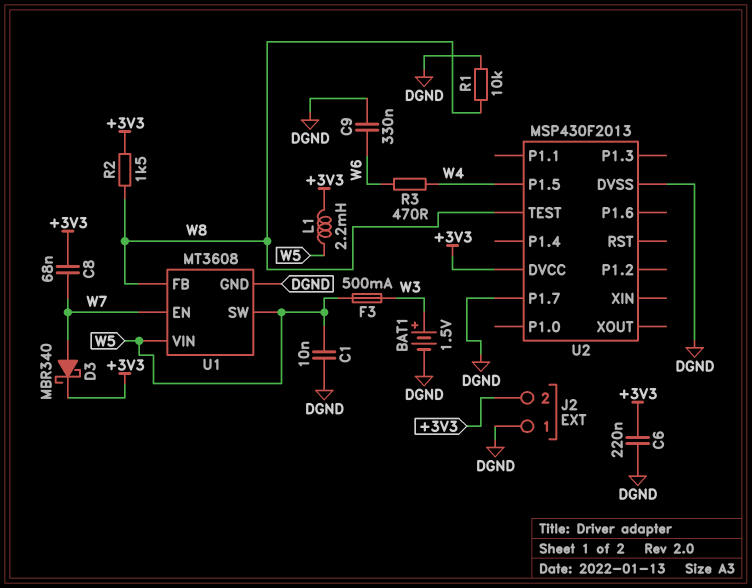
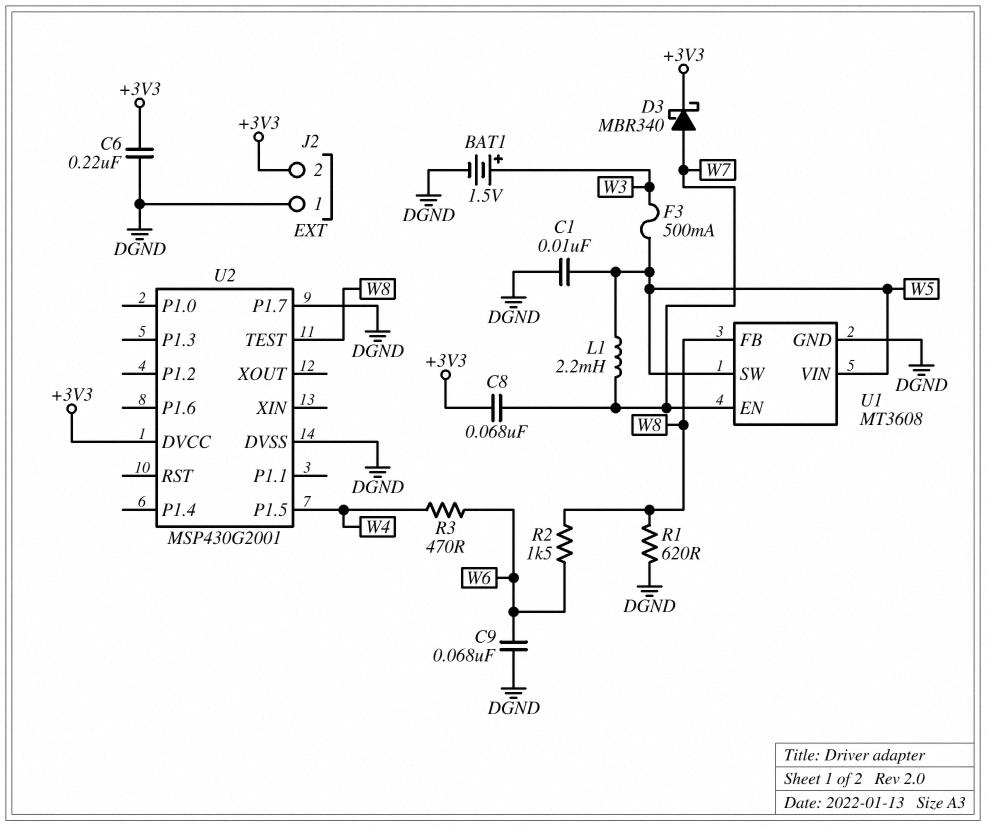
C9: 330nF (DGND, W6) -> 68nF (DGND, W6)
L1: 2.2mH (+3V3, W5) -> 2.2mH (W5, W7)
R1: 10k (DGND, W8) -> 620 (DGND, W8)
R2: 1.5k (+3V3, W8) -> 1.5k (W6, W8)
U2: MSP430F2013 -> MSP430G2001

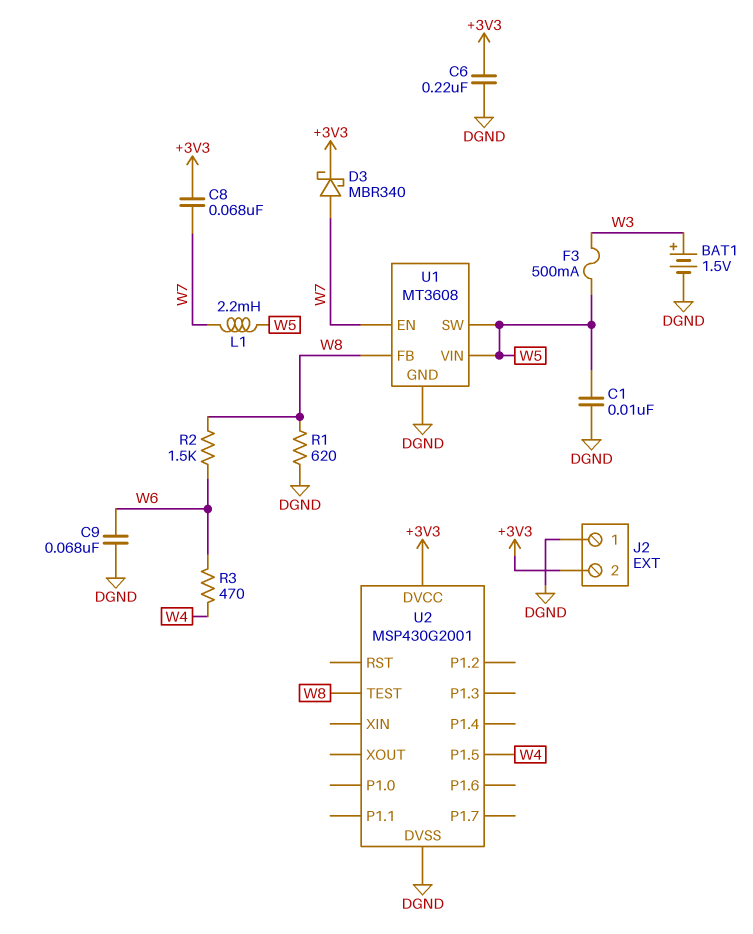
U2 pin P1.7: DGND -> none

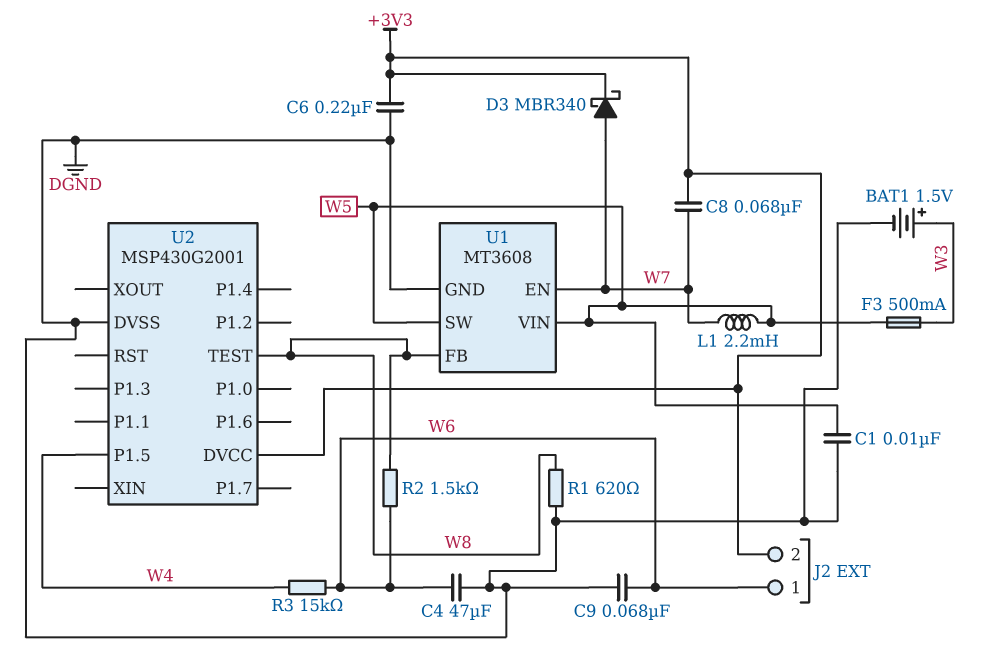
C4: none -> 47uF (DGND, W6)
J2 pin 1: DGND -> W6
R3: 470 (W4, W6) -> 15k (W4, W6)

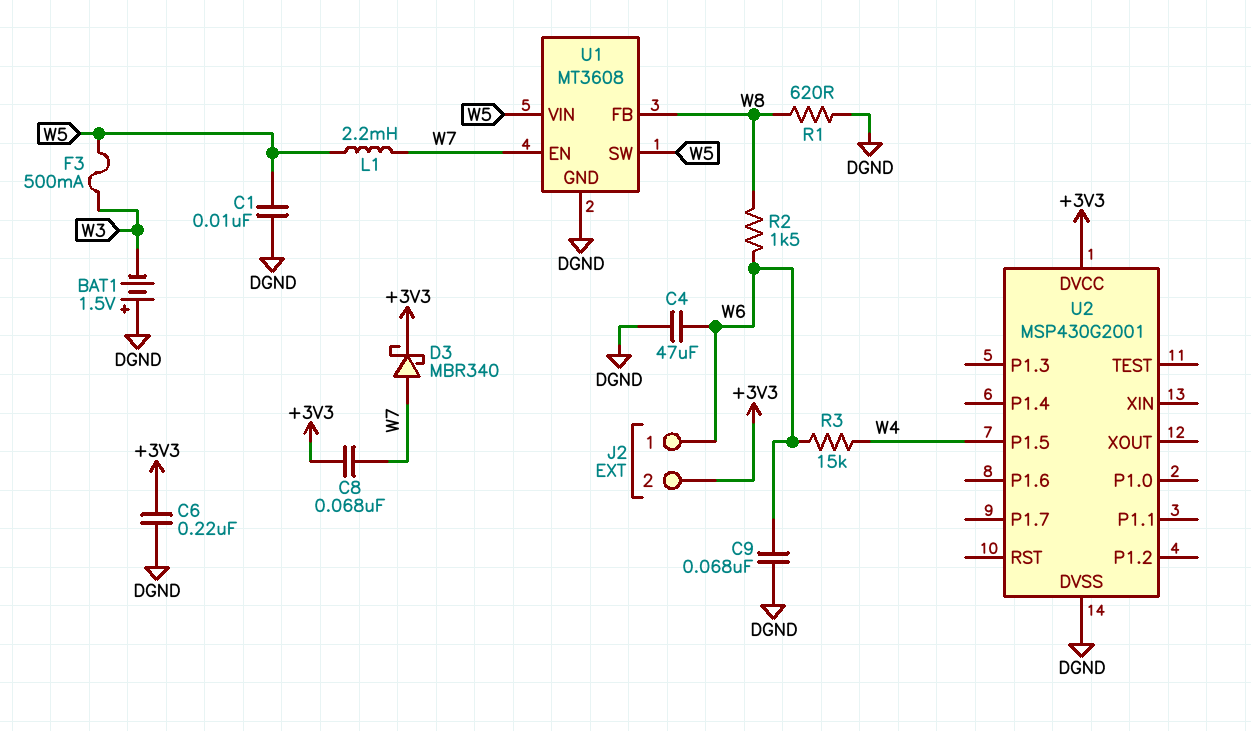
BAT1: 1.5V (plus W3, minus DGND) -> 1.5V (plus DGND, minus W3)
U2 pin TEST: W8 -> none

